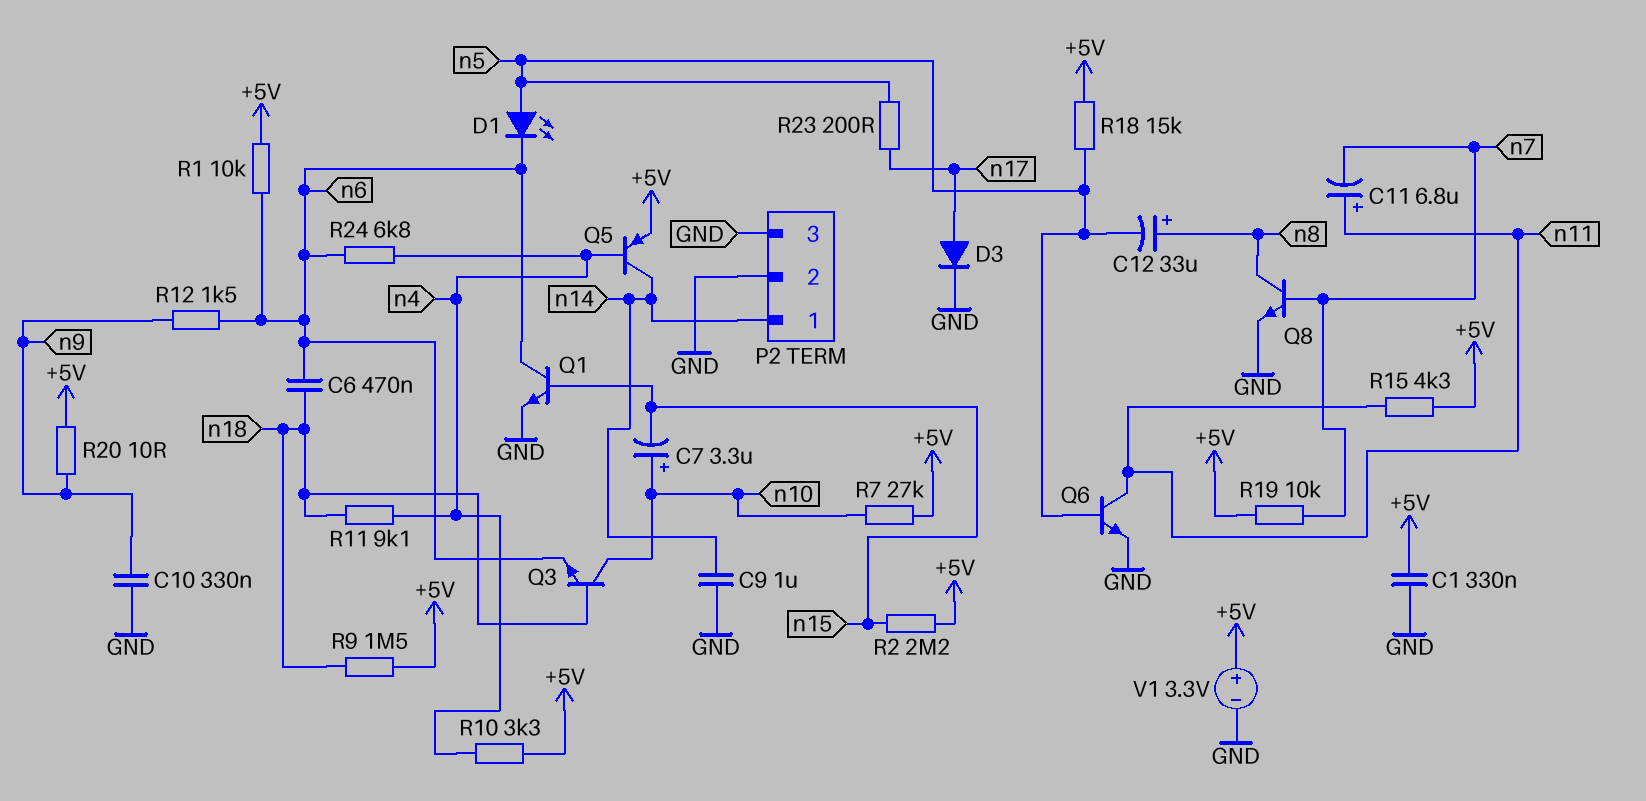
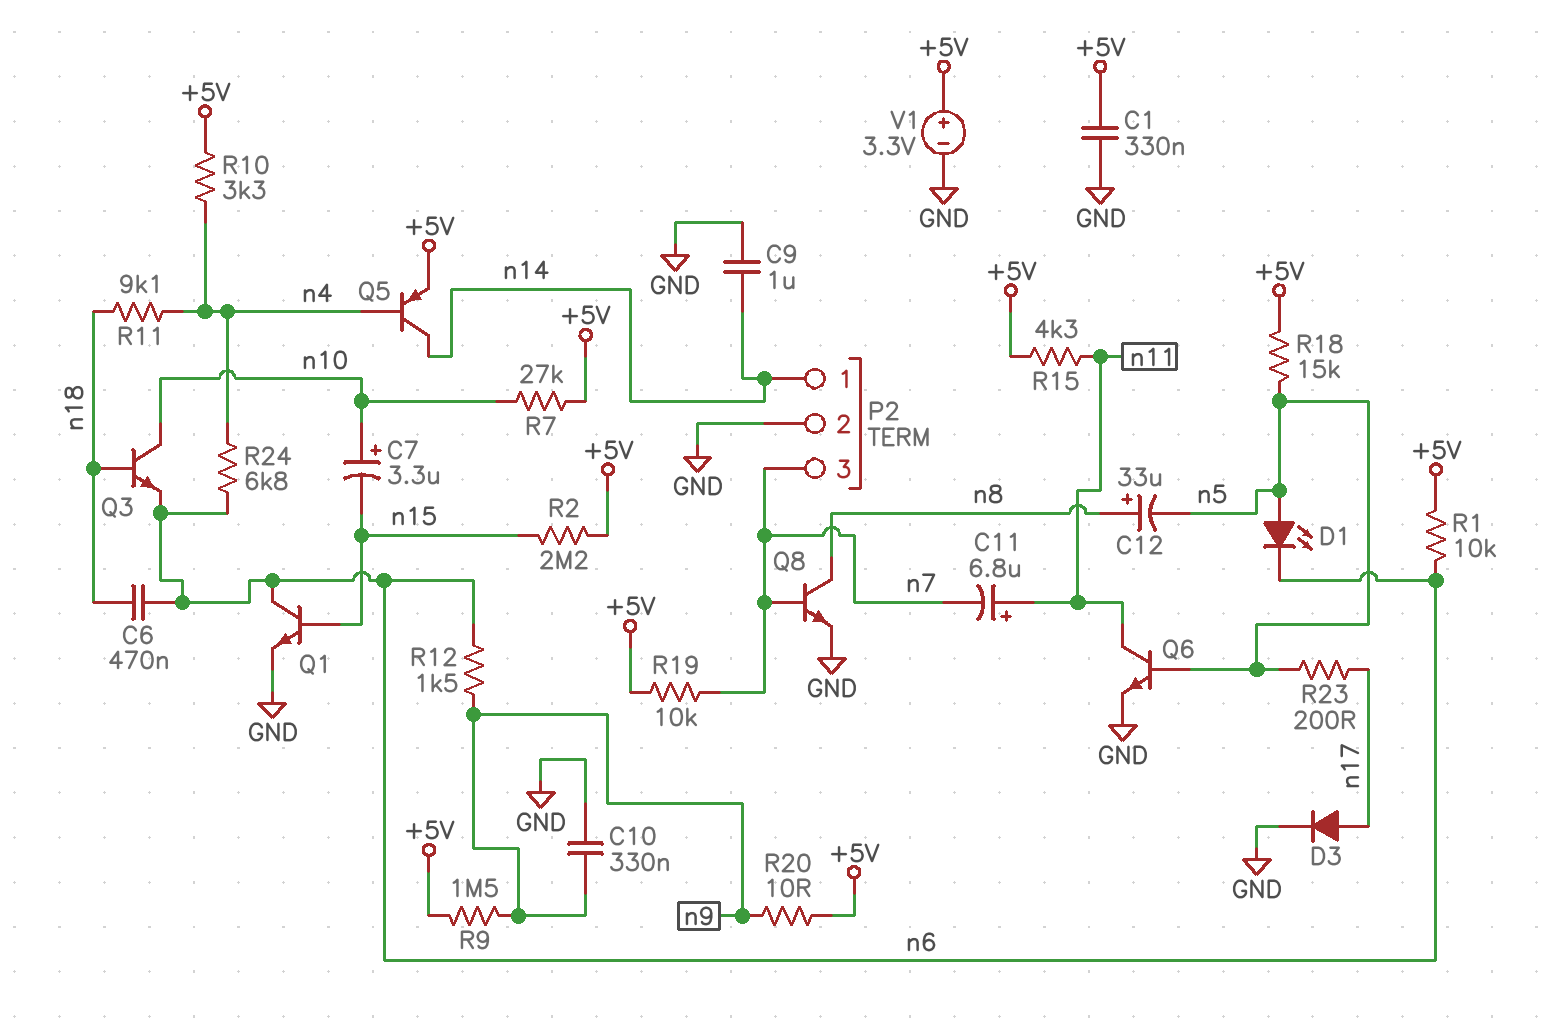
P2 pin 3: GND -> n7
R9: 1.5M (+5V, n18) -> 1.5M (+5V, n9)

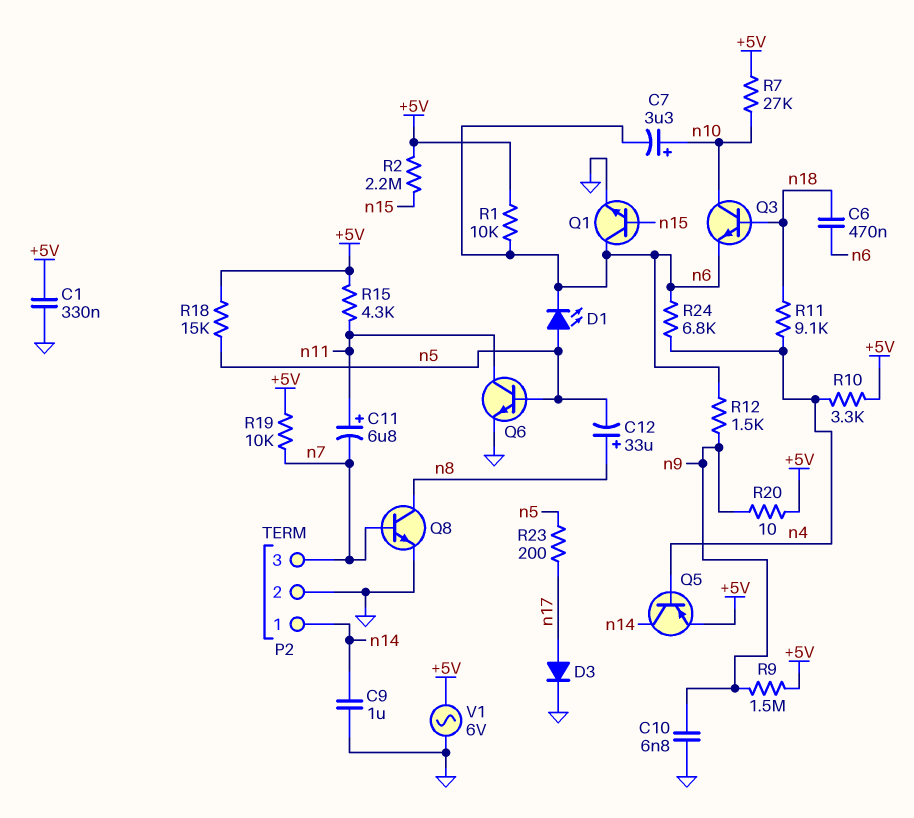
C7: 3.3uF (plus n10, minus n15) -> 3.3uF (plus n10, minus n6)
C10: 330nF (GND, n9) -> 6.8nF (GND, n9)
V1: 3.3V (plus +5V, minus GND) -> AC 6V (+5V, GND)

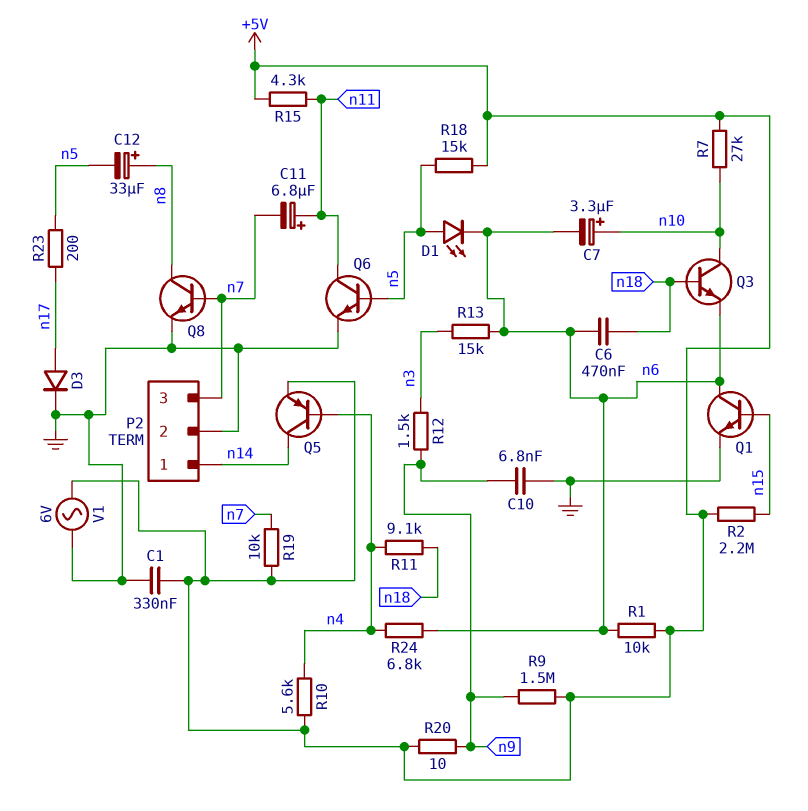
C9: 1uF (GND, n14) -> none
R10: 3.3k (+5V, n4) -> 5.6k (+5V, n4)
R12: 1.5k (n6, n9) -> 1.5k (n3, n9)
R13: none -> 15k (n3, n6)

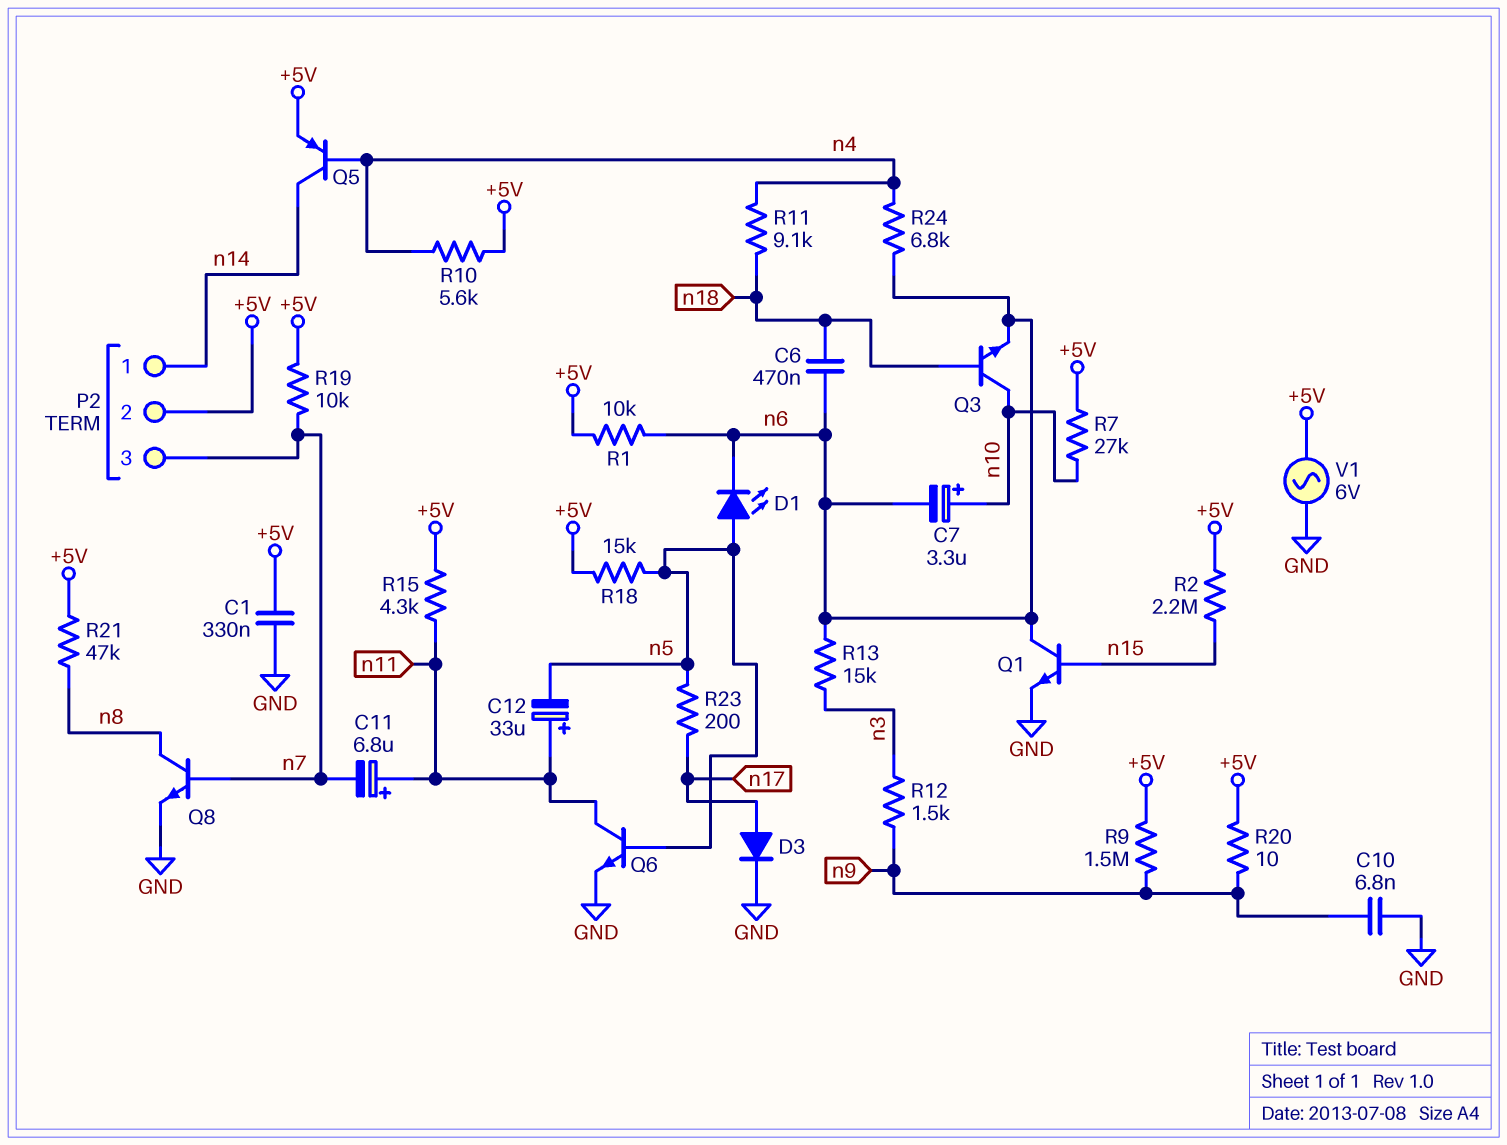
C12: 33uF (plus n8, minus n5) -> 33uF (plus n11, minus n5)
P2 pin 2: GND -> +5V
R21: none -> 47k (+5V, n8)

